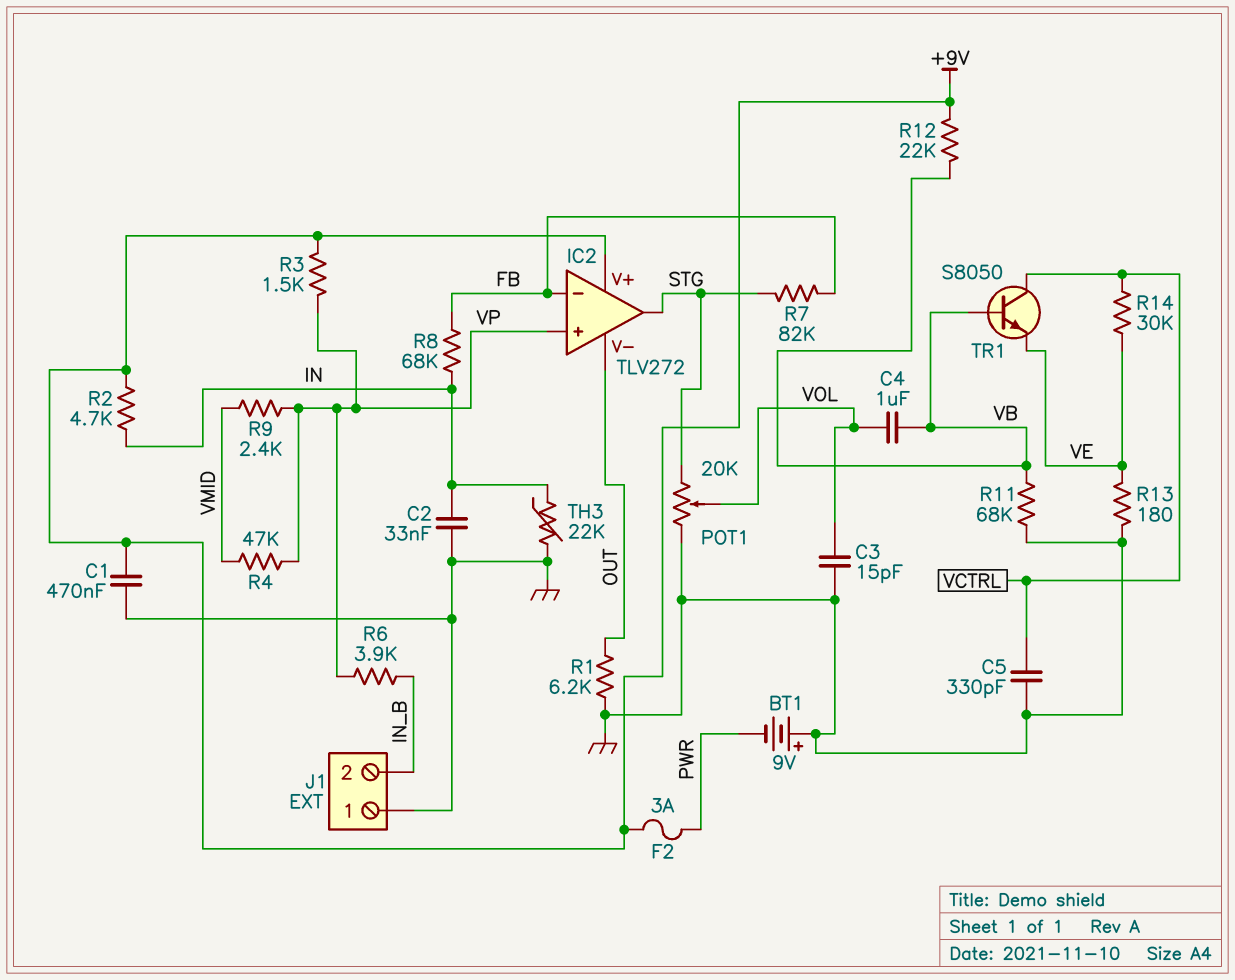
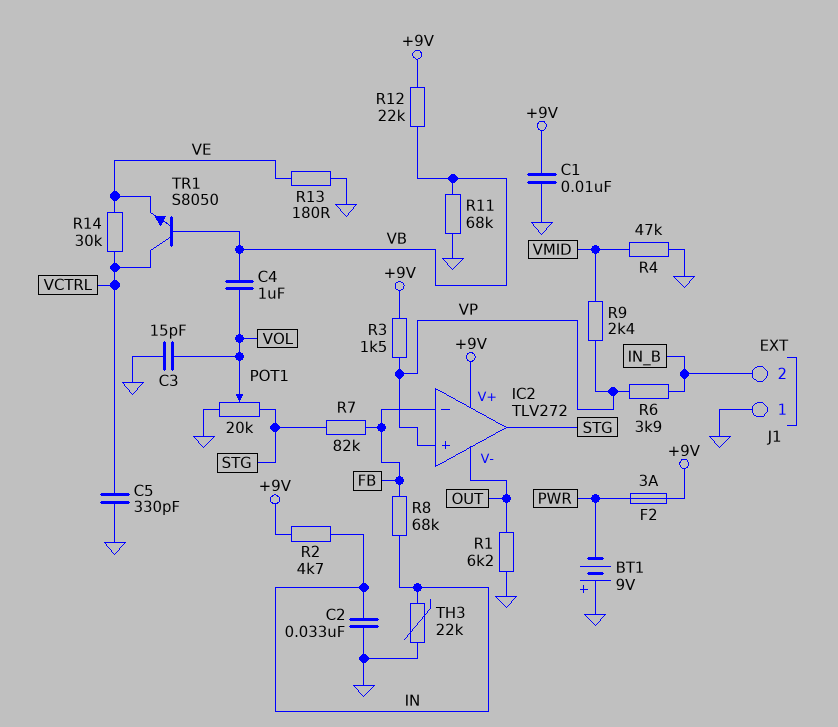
C1: 470nF (+9V, GND) -> 10nF (+9V, GND)
R4: 47k (VMID, VP) -> 47k (GND, VMID)

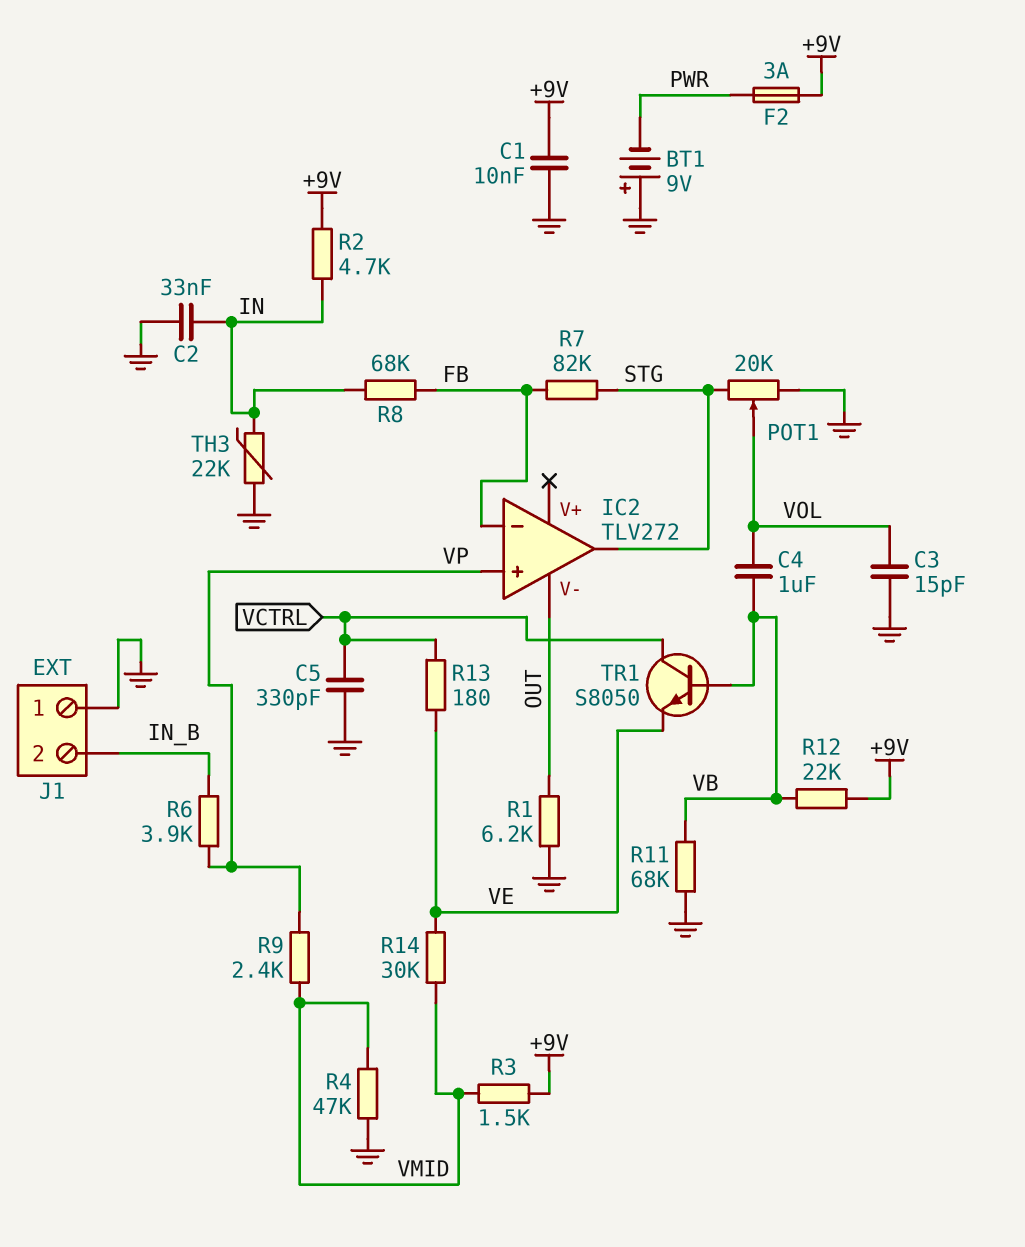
IC2 pin V+: +9V -> none
R3: 1.5k (+9V, VP) -> 1.5k (+9V, VMID)
R13: 180 (GND, VE) -> 180 (VCTRL, VE)
R14: 30k (VCTRL, VE) -> 30k (VE, VMID)

